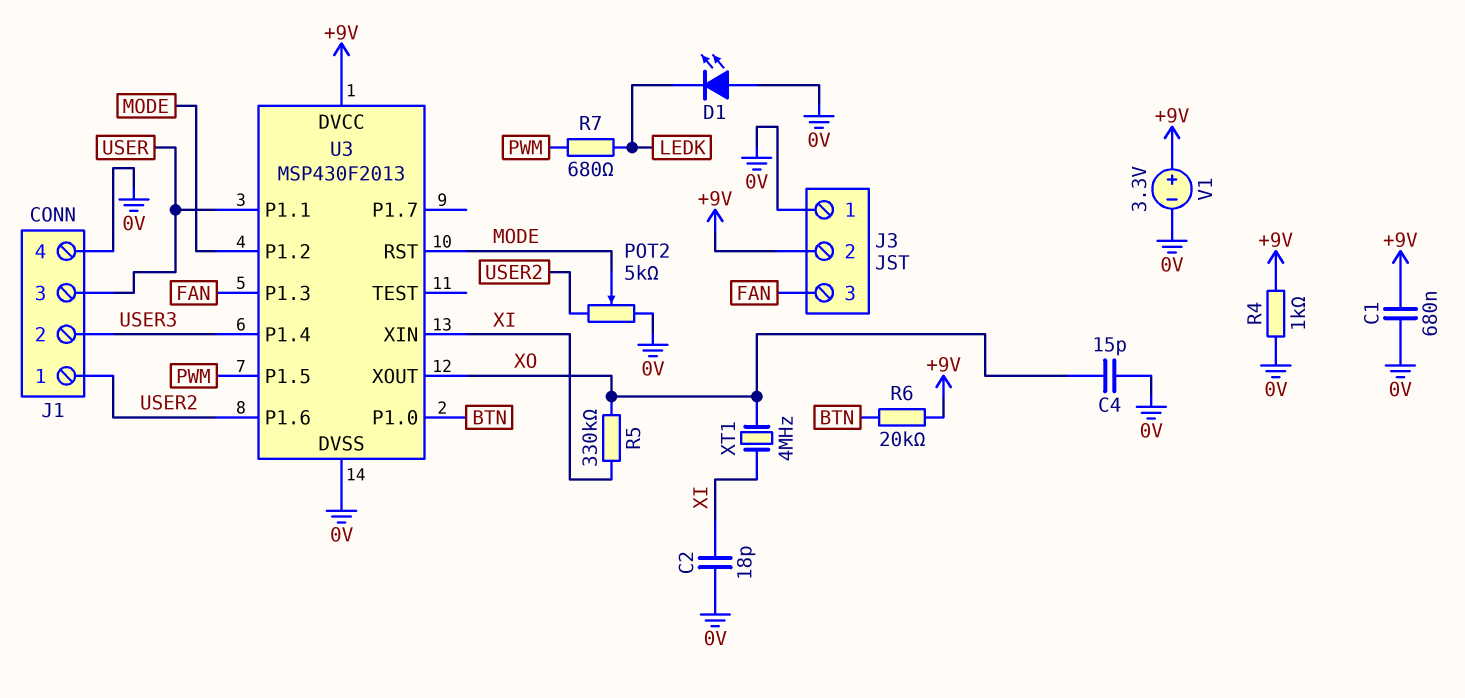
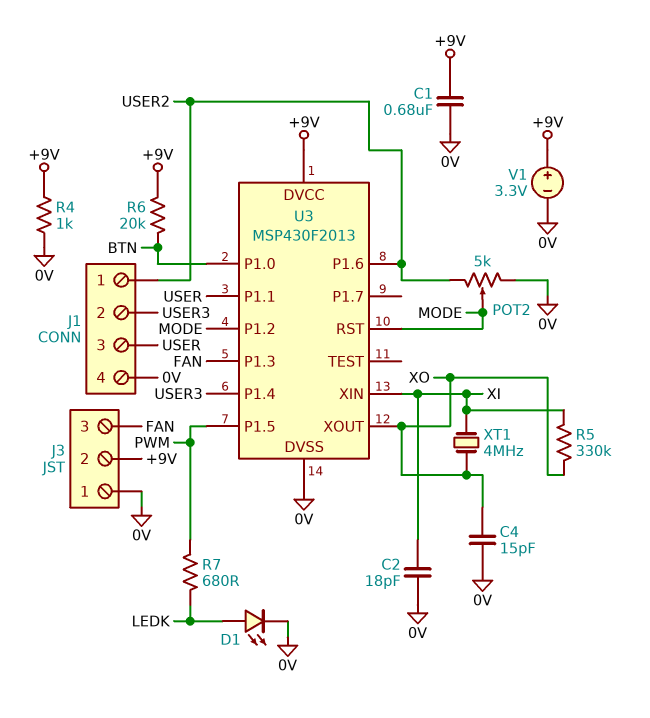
D1: LED (A 0V, K LEDK) -> LED (A LEDK, K 0V)

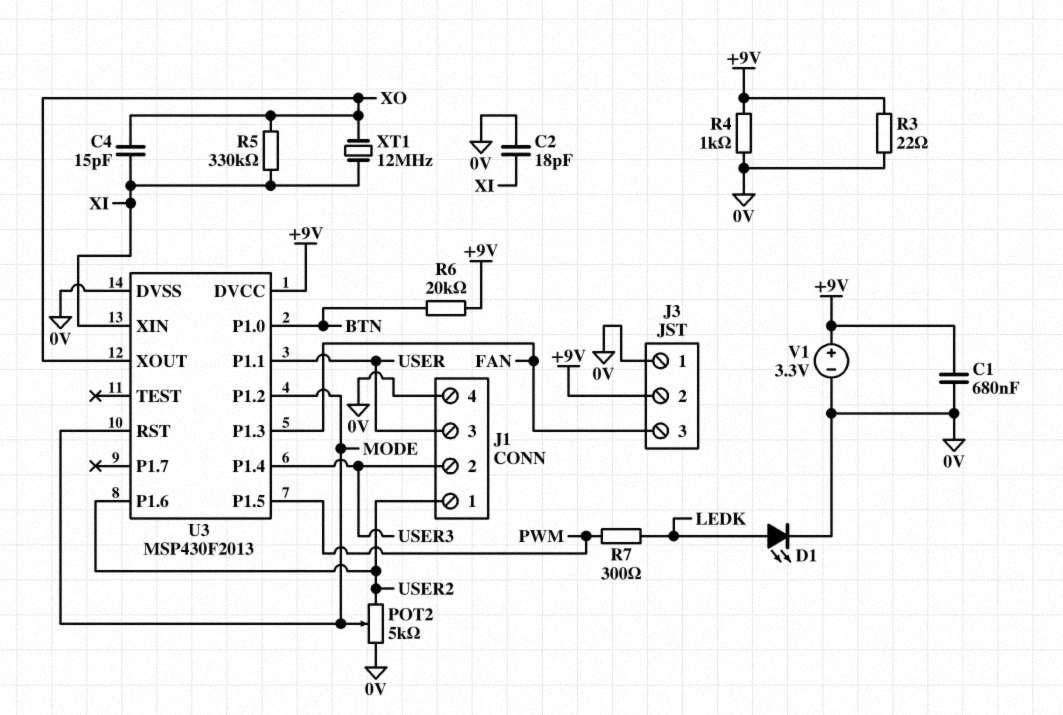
C4: 15pF (0V, XO) -> 15pF (XI, XO)
R3: none -> 22 (+9V, 0V)
R7: 680 (LEDK, PWM) -> 300 (LEDK, PWM)
XT1: 4MHz (XI, XO) -> 12MHz (XI, XO)

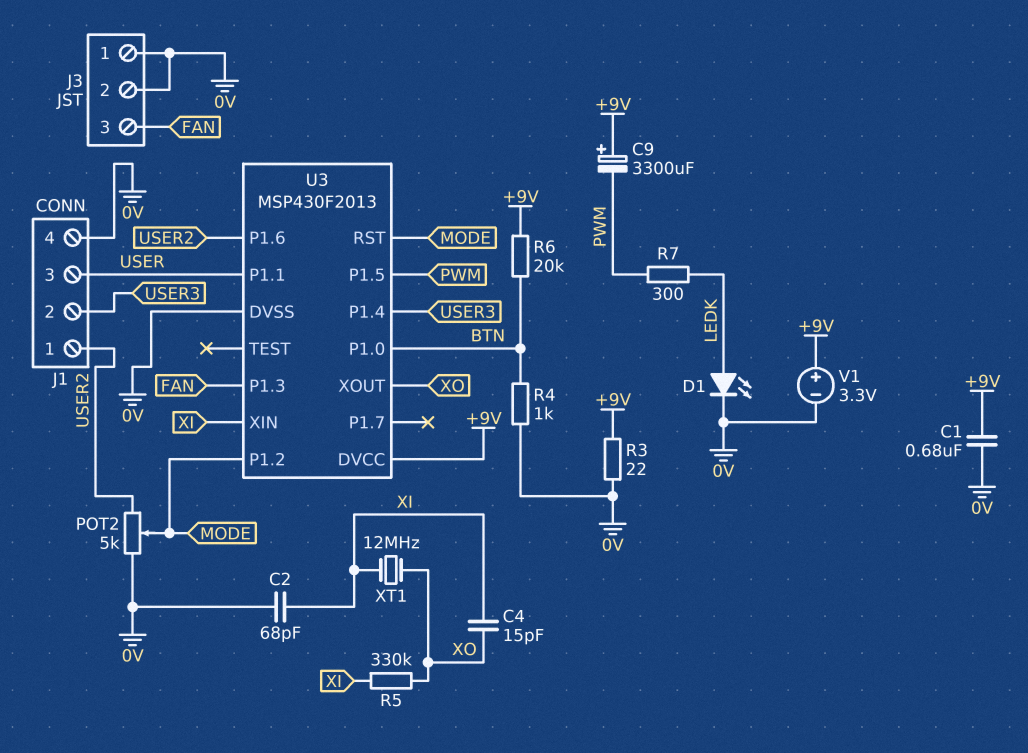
C2: 18pF (0V, XI) -> 68pF (0V, XI)
C9: none -> 3300uF (plus +9V, minus PWM)
J3 pin 2: +9V -> 0V
R4: 1k (+9V, 0V) -> 1k (0V, BTN)

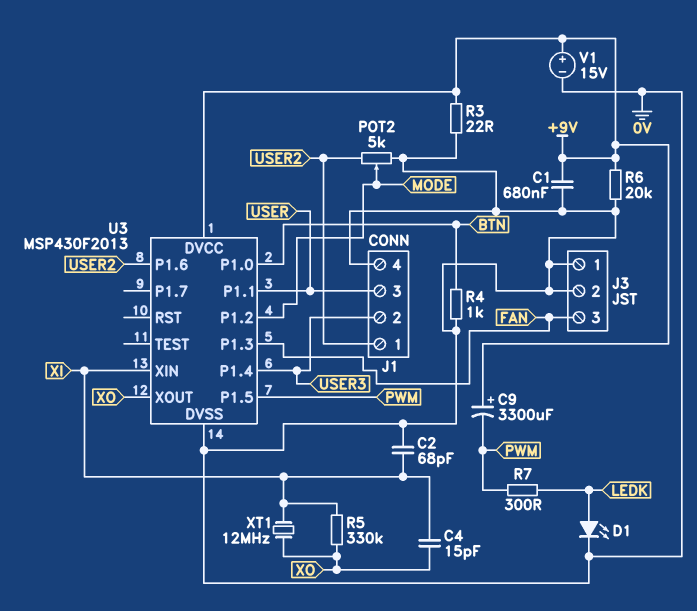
R6: 20k (+9V, BTN) -> 20k (+9V, 0V)
U3 pin RST: MODE -> none
V1: 3.3V (plus +9V, minus 0V) -> 15V (plus +9V, minus 0V)

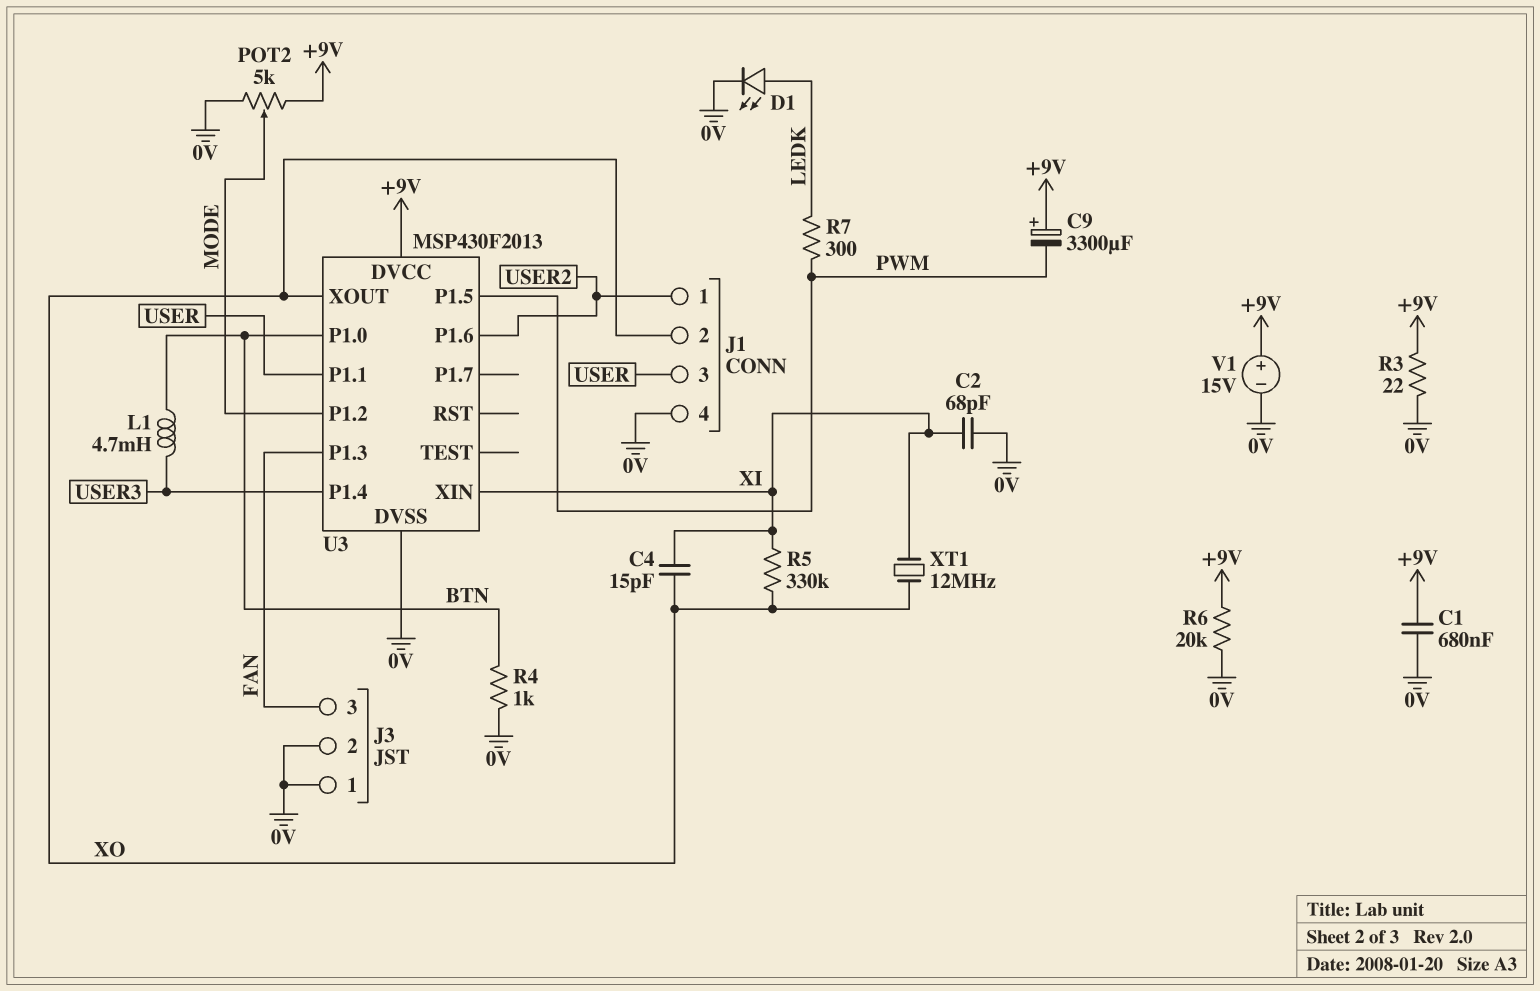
J1 pin 2: USER3 -> XO
L1: none -> 4.7mH (BTN, USER3)
POT2: 5k (0V, USER2, wiper MODE) -> 5k (+9V, 0V, wiper MODE)

